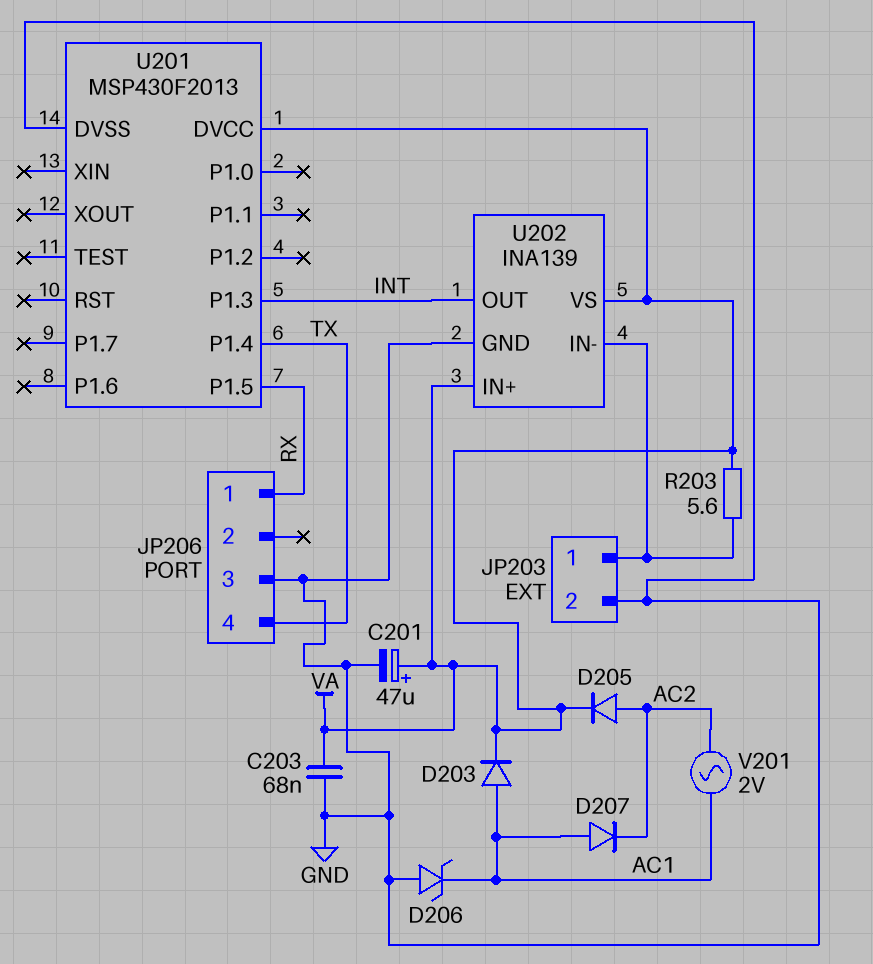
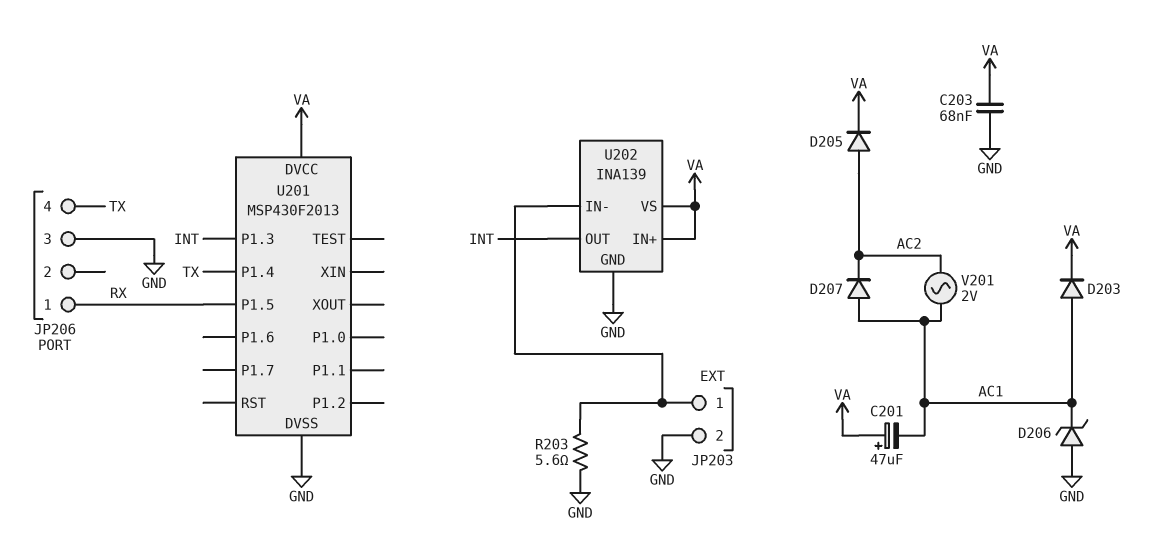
C201: 47uF (plus VA, minus GND) -> 47uF (plus VA, minus AC1)
R203: 5.6 (JP203/1, VA) -> 5.6 (GND, JP203/1)

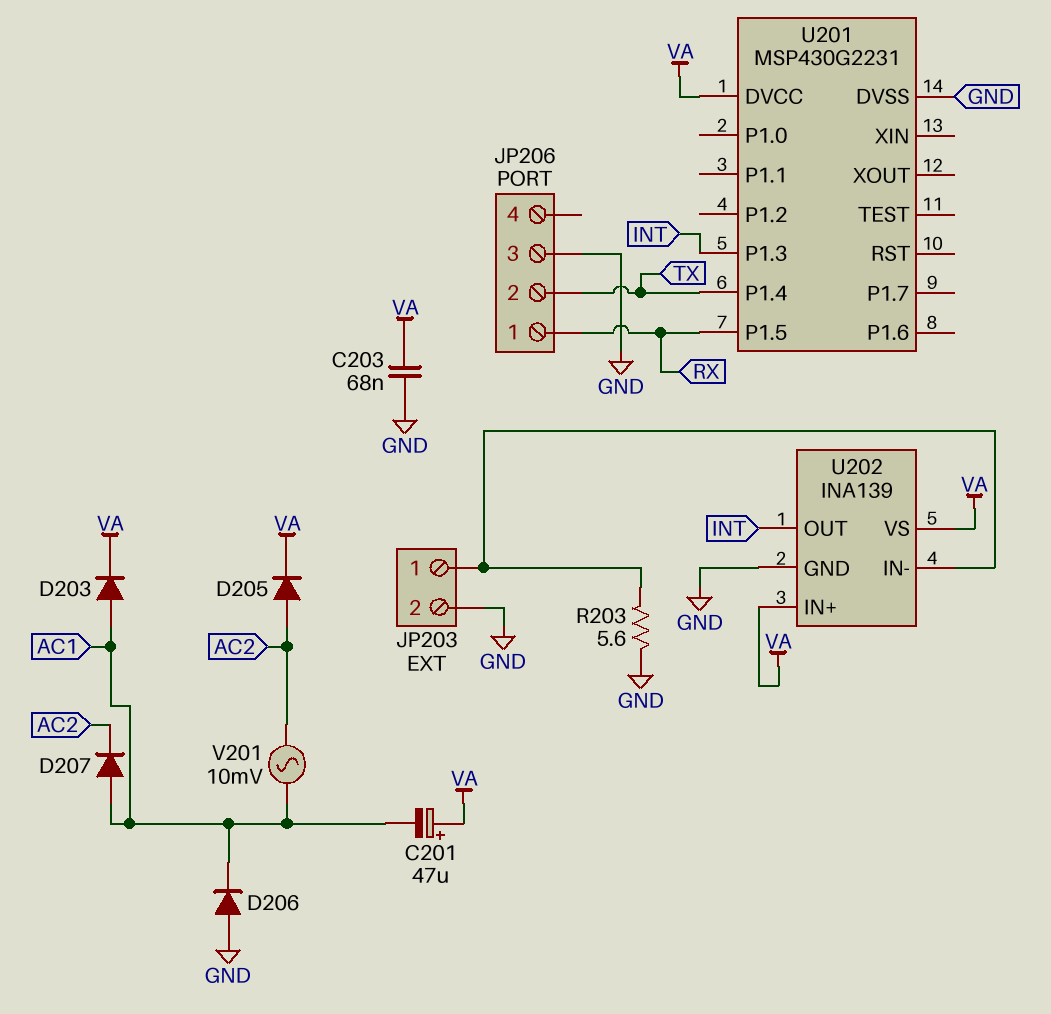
D206: zener (A GND, K AC1) -> diode (A GND, K AC1)
JP206 pin 2: none -> TX
JP206 pin 4: TX -> none
U201: MSP430F2013 -> MSP430G2231
V201: AC 2V (AC1, AC2) -> AC 10mV (AC1, AC2)

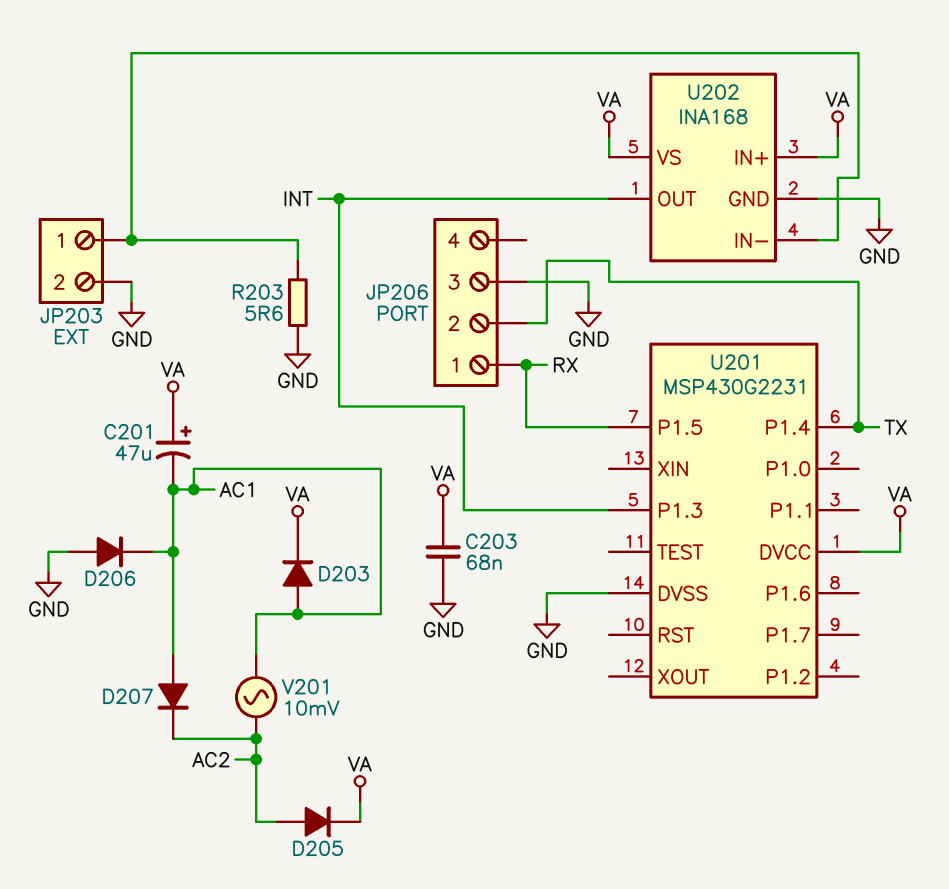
U202: INA139 -> INA168

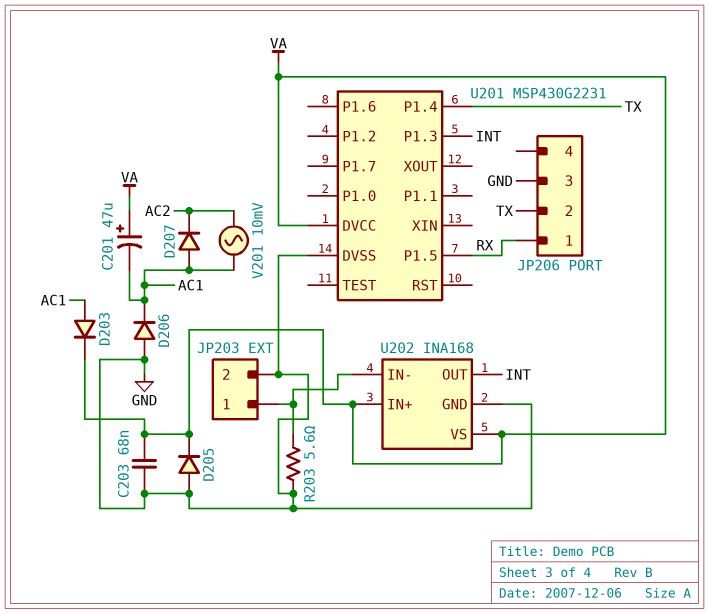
D205: diode (A AC2, K VA) -> diode (A GND, K VA)

